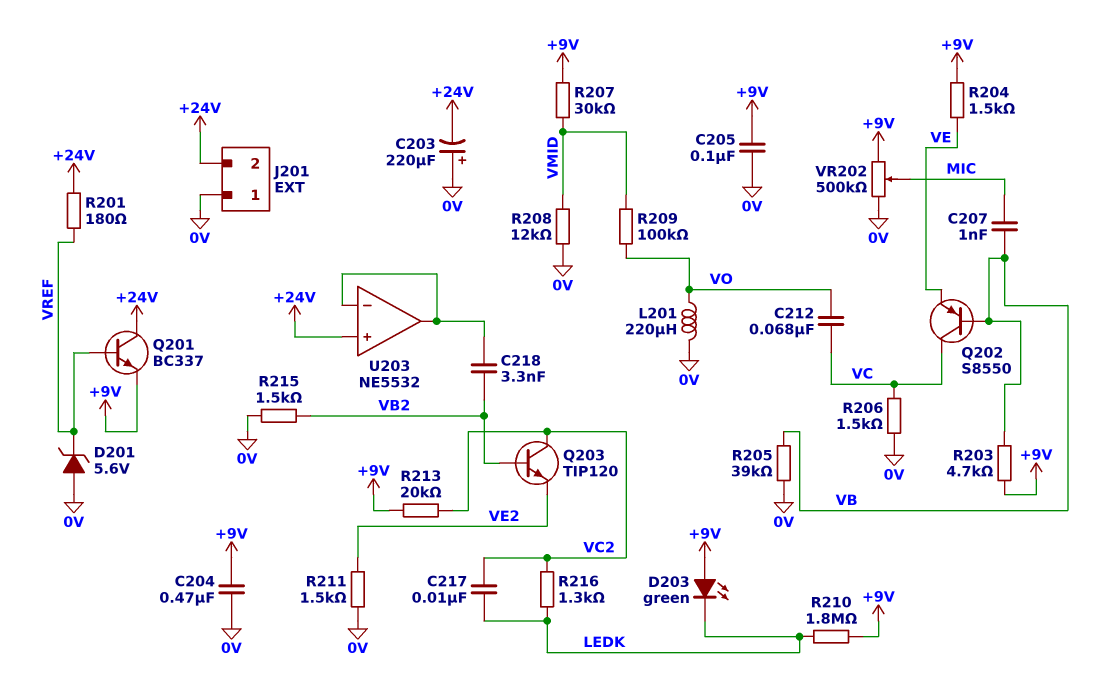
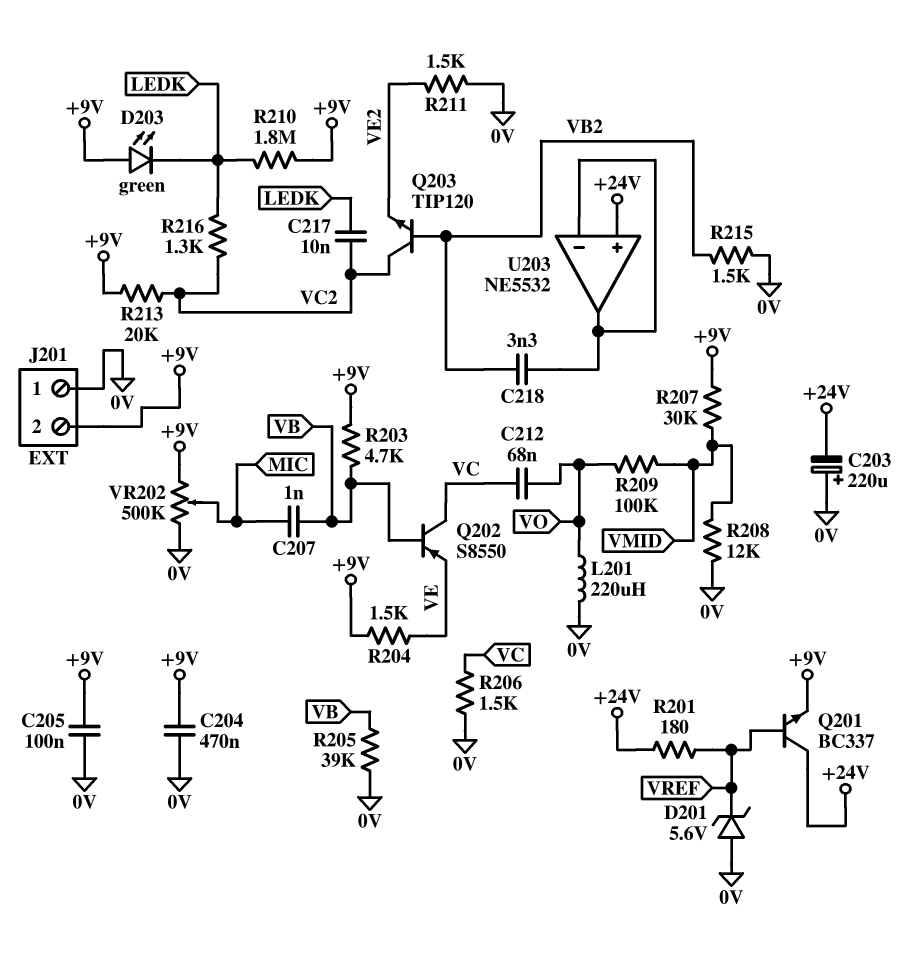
J201 pin 2: +24V -> +9V

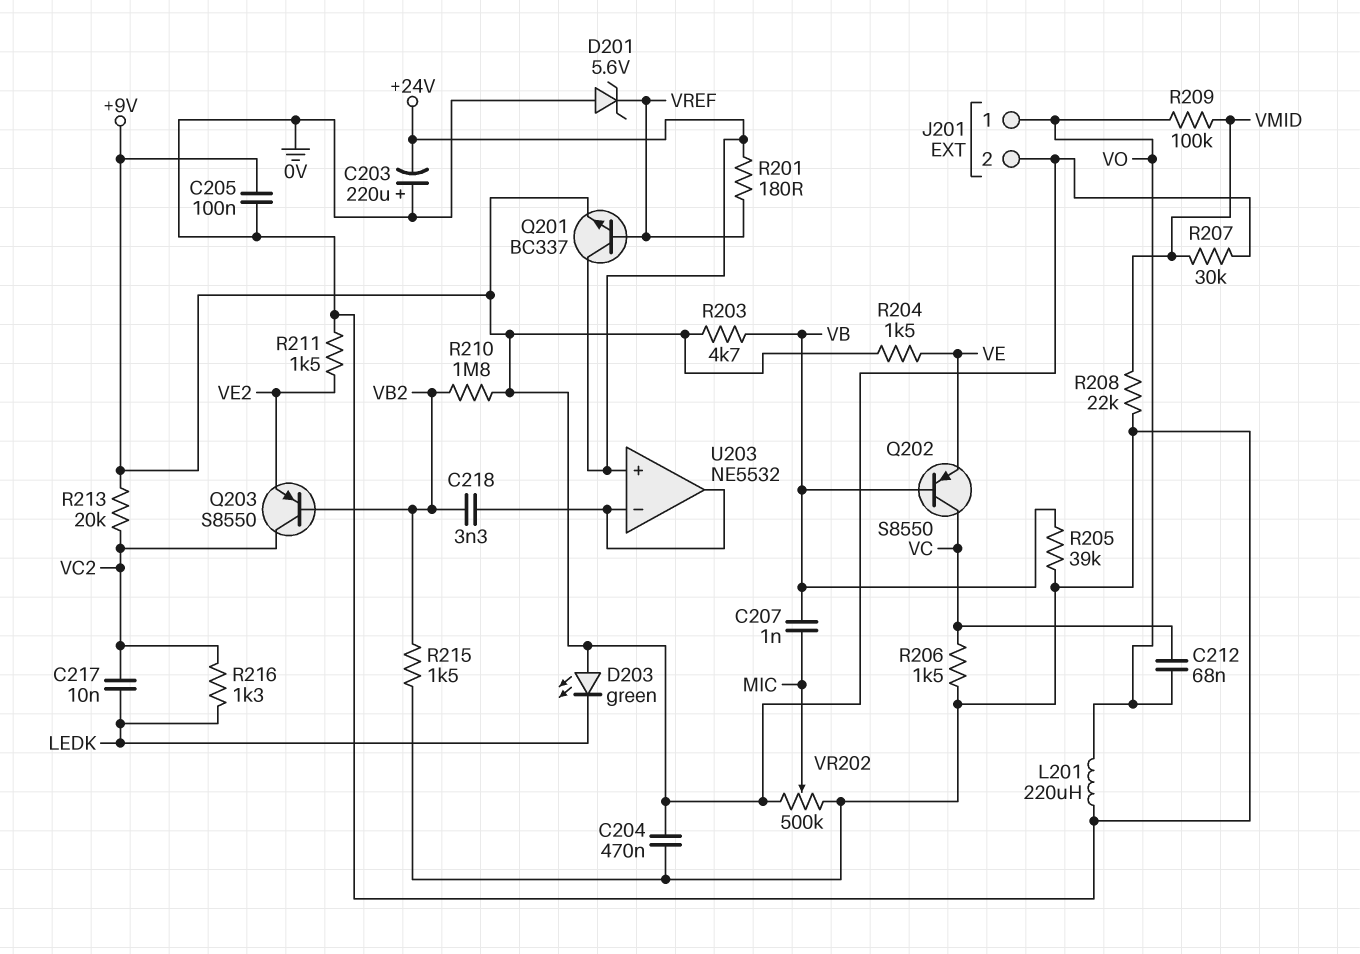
J201 pin 1: 0V -> VO
Q203: NPN TIP120 (B VB2, C VC2, E VE2) -> PNP S8550 (B VB2, C VC2, E VE2)
R208: 12k (0V, VMID) -> 22k (0V, VMID)
R210: 1.8M (+9V, LEDK) -> 1.8M (+9V, VB2)

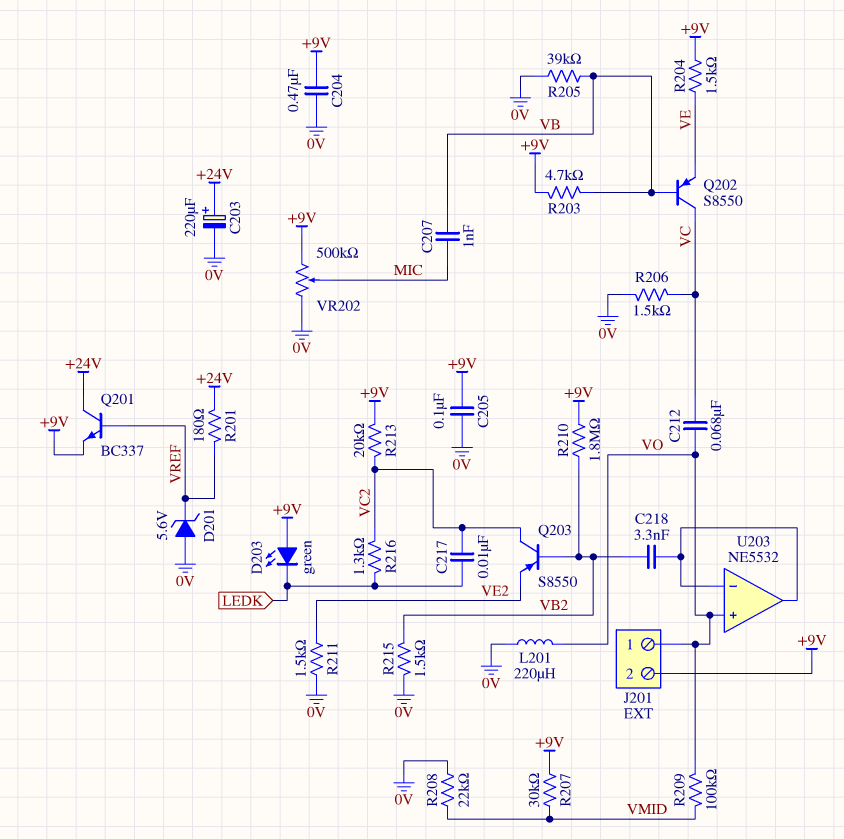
C203: 220uF (plus 0V, minus +24V) -> 220uF (plus +24V, minus 0V)
U203 pin in+: +24V -> VO

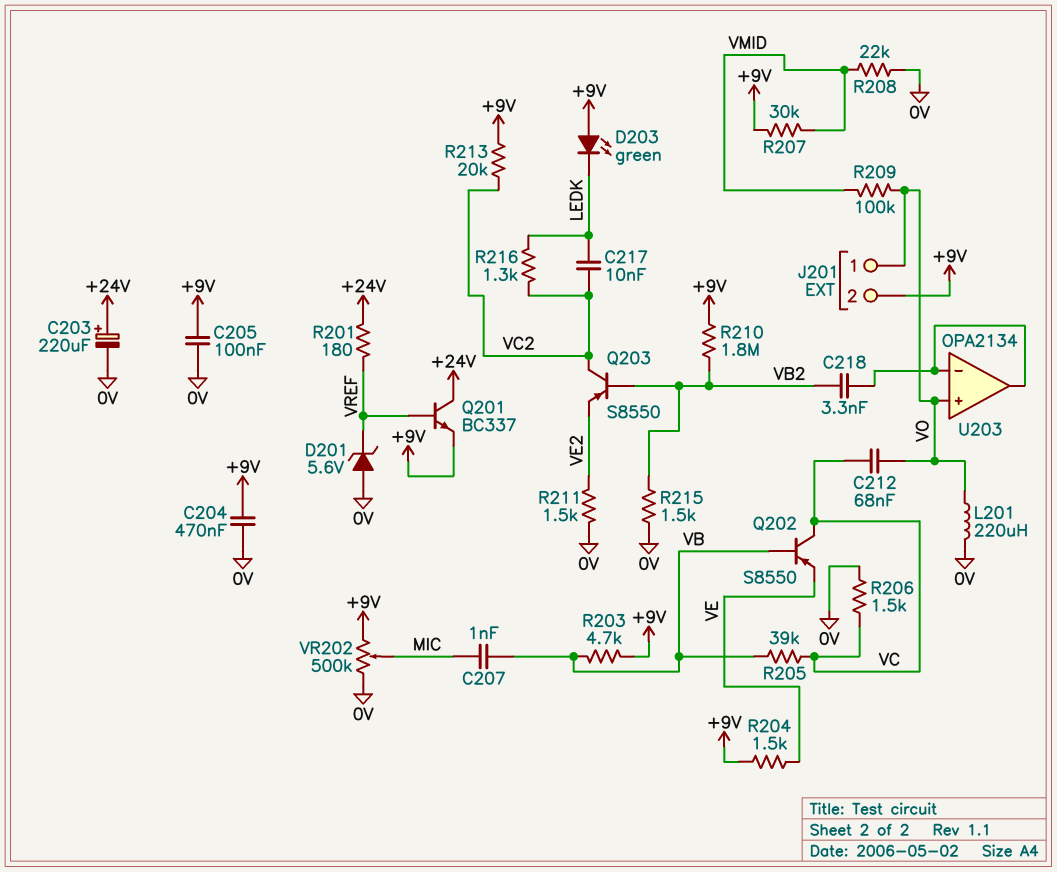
R205: 39k (0V, VB) -> 39k (VB, VC)
U203: NE5532 -> OPA2134

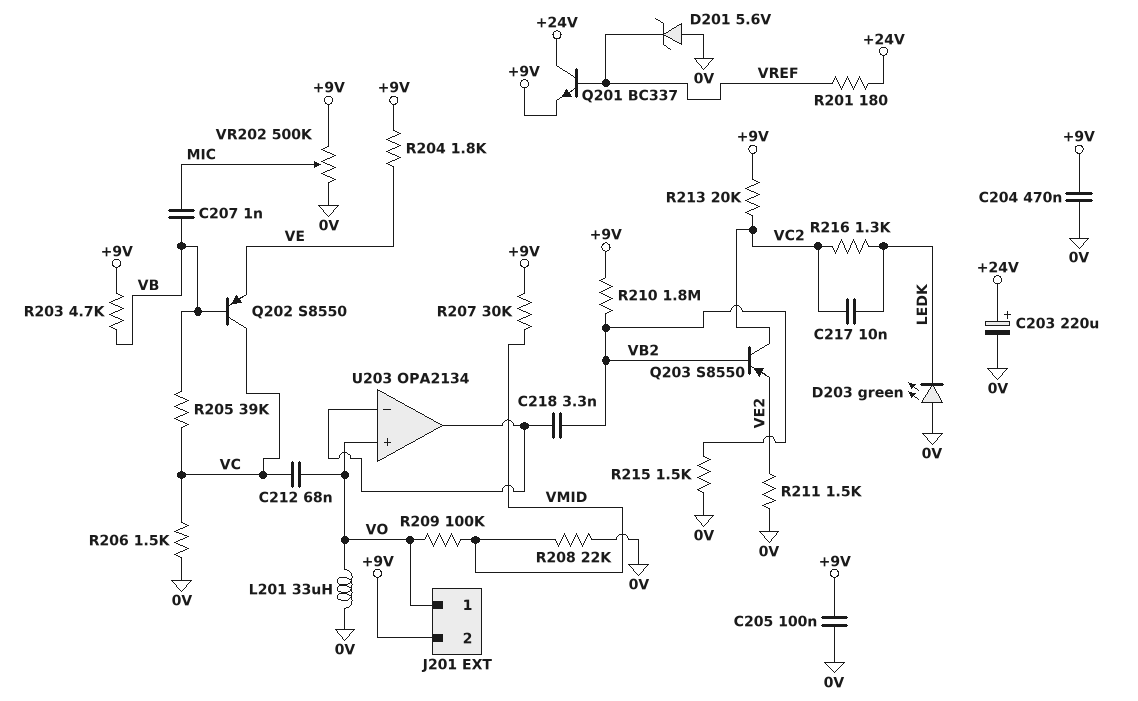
D203: LED green (A +9V, K LEDK) -> LED green (A 0V, K LEDK)
L201: 220uH (0V, VO) -> 33uH (0V, VO)
R204: 1.5k (+9V, VE) -> 1.8k (+9V, VE)

